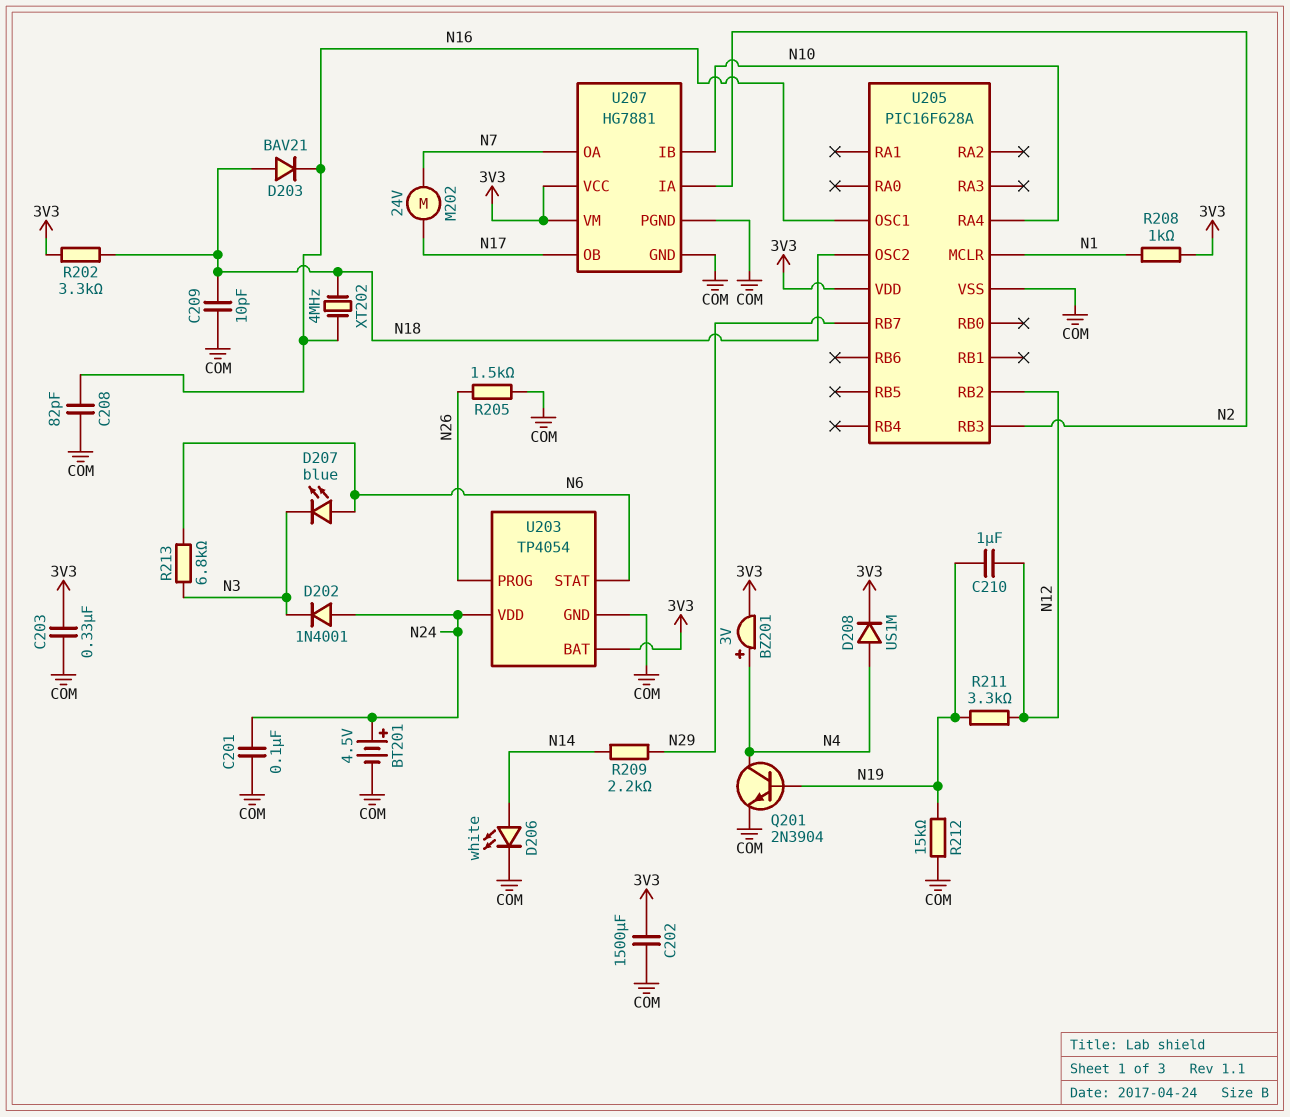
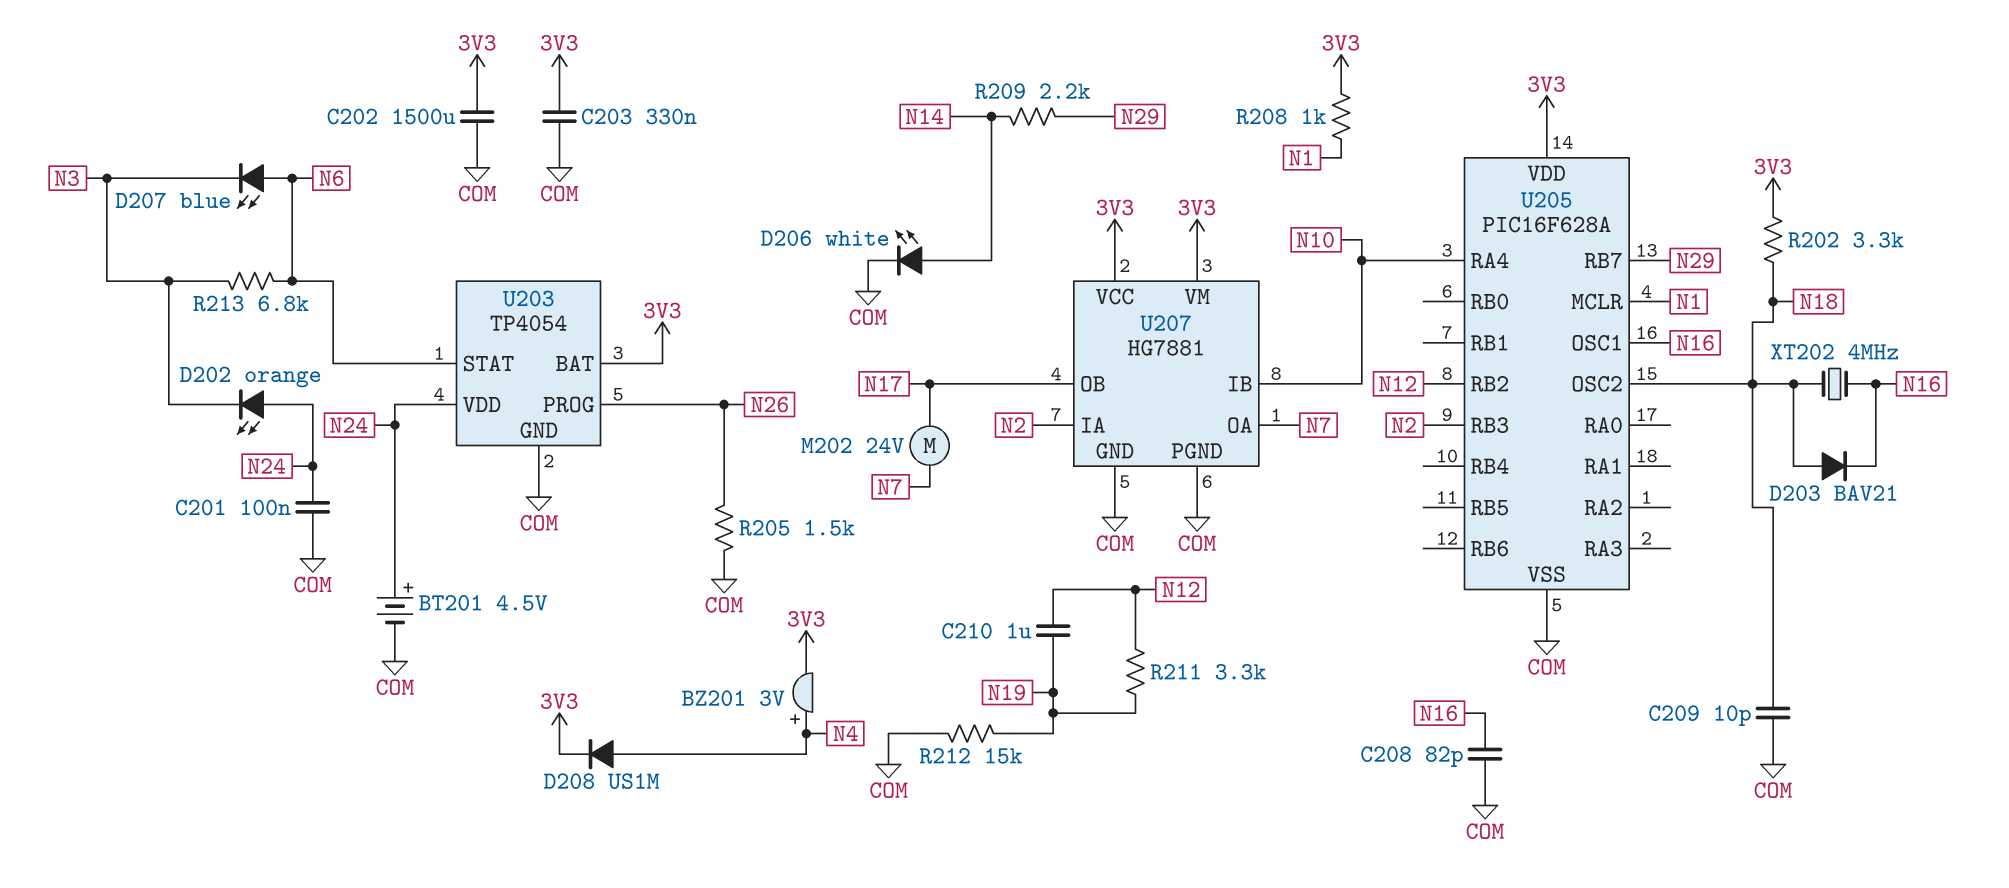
D202: diode 1N4001 (A N24, K N3) -> LED orange (A N24, K N3)
Q201: NPN 2N3904 (B N19, C N4, E COM) -> none

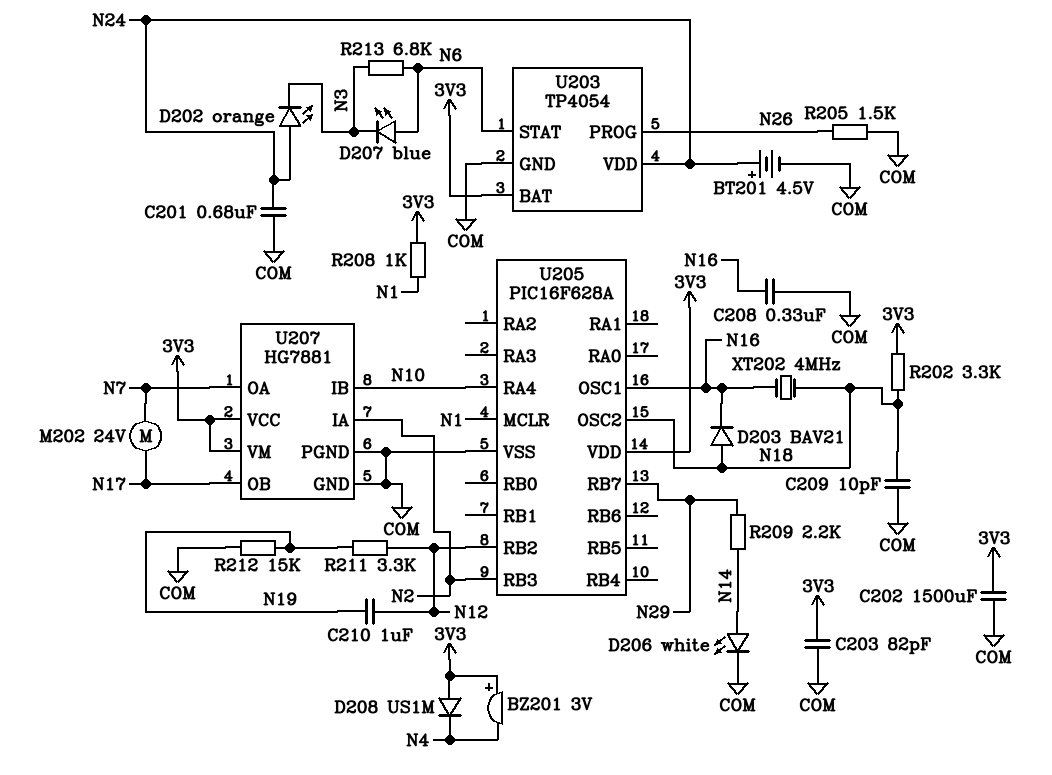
BZ201: buzzer 3V (plus N4, minus 3V3) -> buzzer 3V (plus 3V3, minus N4)
C201: 100nF (COM, N24) -> 680nF (COM, N24)
C203: 330nF (3V3, COM) -> 82pF (3V3, COM)
C208: 82pF (COM, N16) -> 330nF (COM, N16)
D208: diode US1M (A N4, K 3V3) -> diode US1M (A 3V3, K N4)

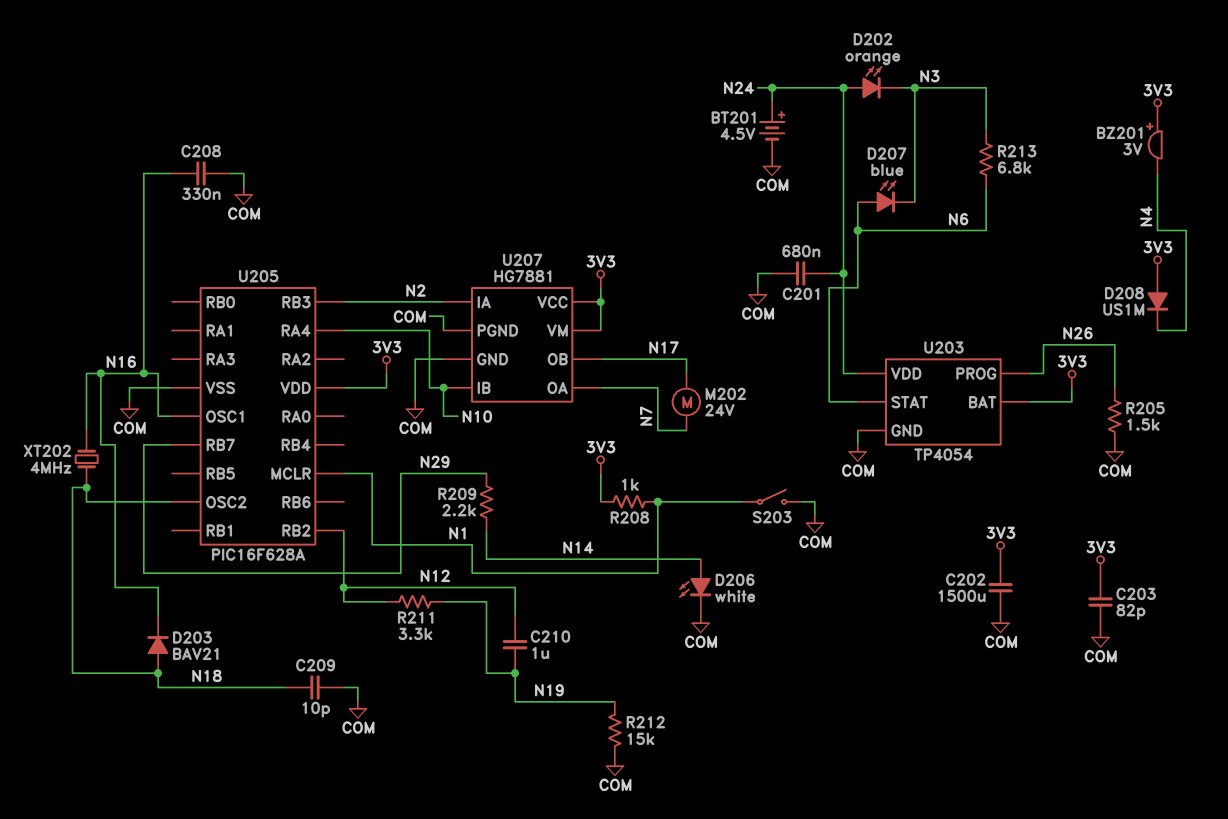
R202: 3.3k (3V3, N18) -> none
S203: none -> switch (COM, N1)

